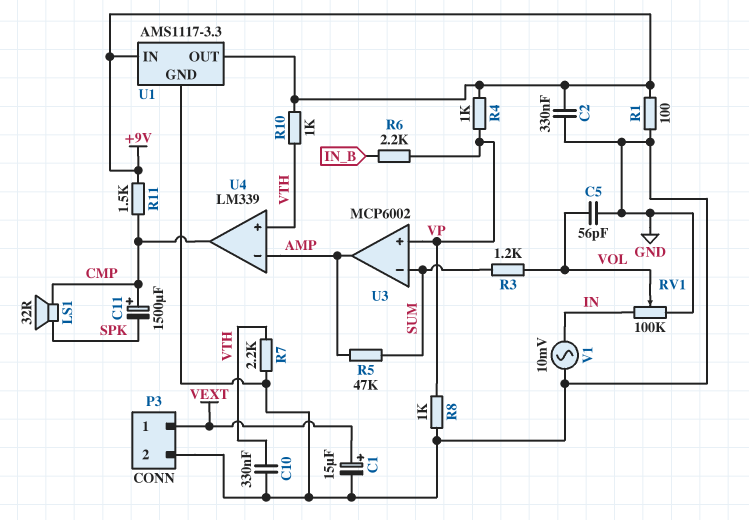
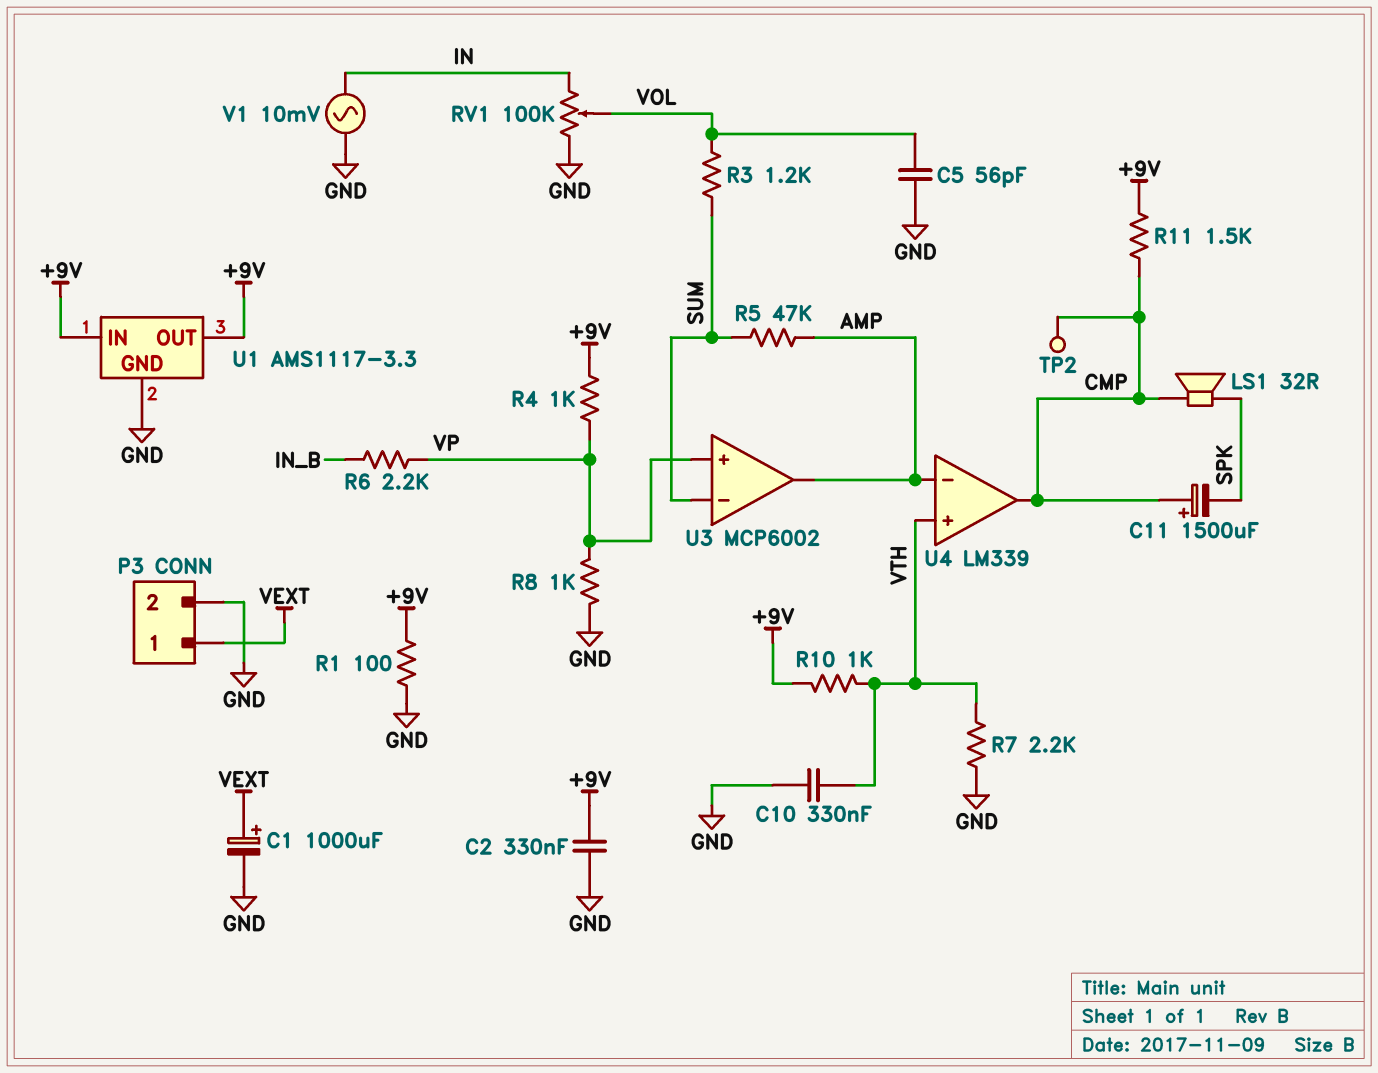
C1: 15uF (plus VEXT, minus GND) -> 1000uF (plus VEXT, minus GND)
TP2: none -> test point (CMP)

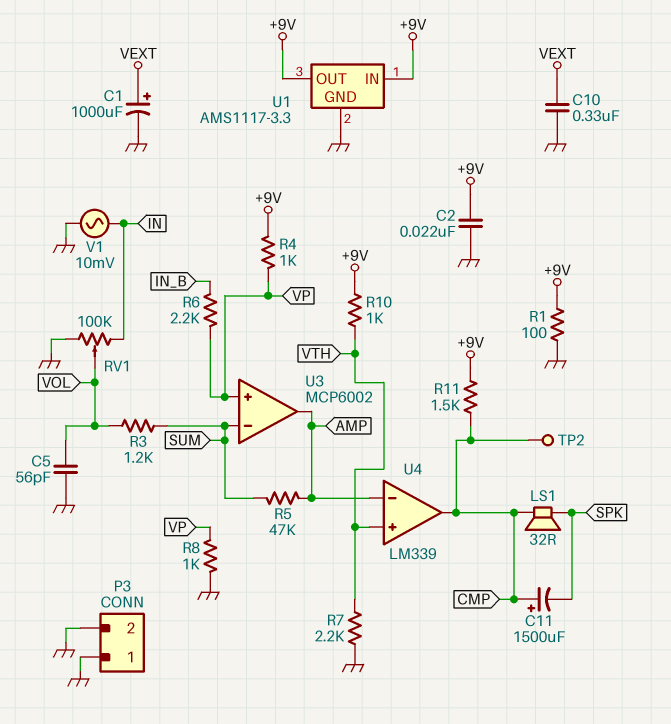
C2: 330nF (+9V, GND) -> 22nF (+9V, GND)
C10: 330nF (GND, VTH) -> 330nF (GND, VEXT)
P3 pin 1: VEXT -> GND

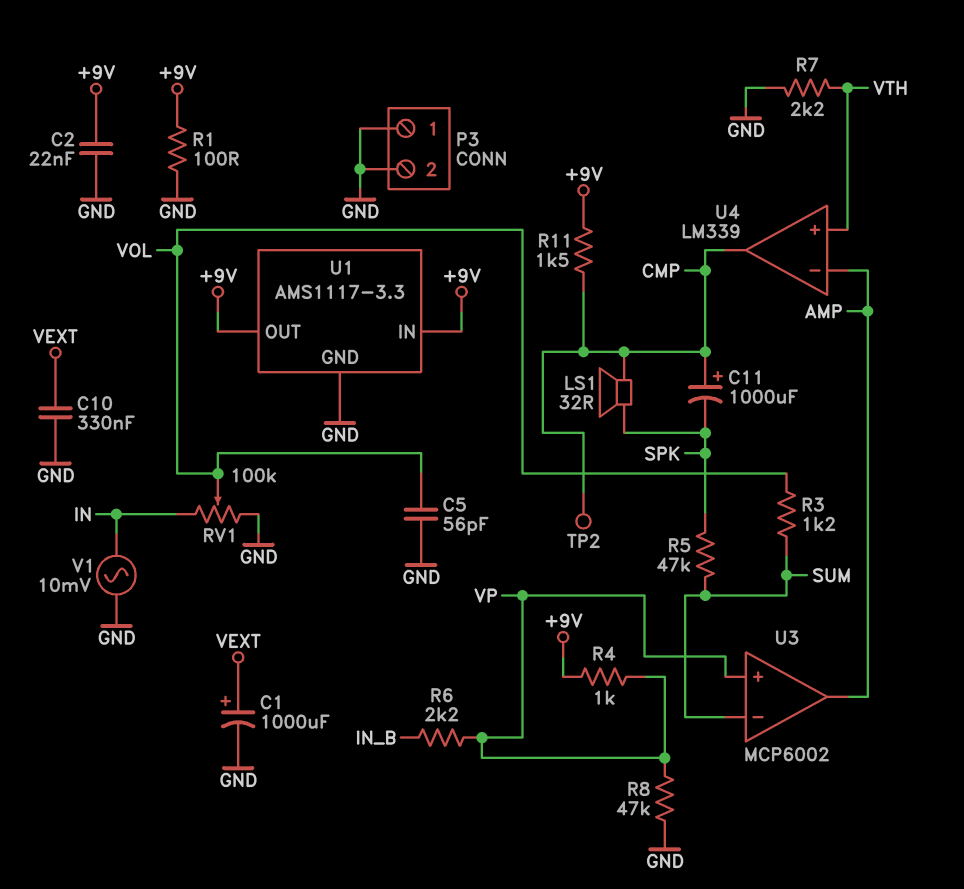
C11: 1500uF (plus CMP, minus SPK) -> 1000uF (plus CMP, minus SPK)
R5: 47k (AMP, SUM) -> 47k (SPK, SUM)
R8: 1k (GND, VP) -> 47k (GND, VP)
R10: 1k (+9V, VTH) -> none

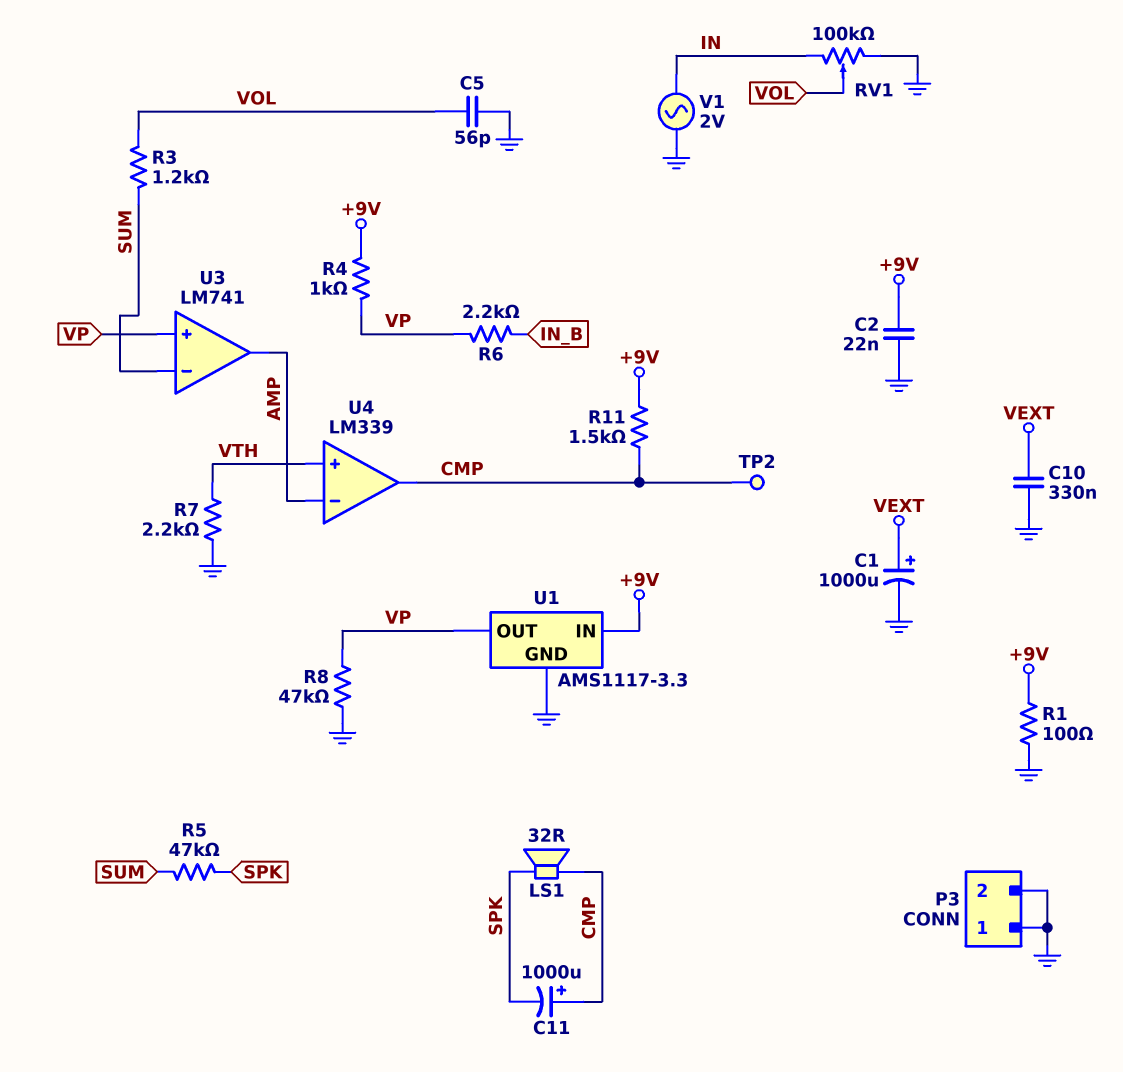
U1 pin OUT: +9V -> VP
U3: MCP6002 -> LM741
V1: AC 10mV (GND, IN) -> AC 2V (GND, IN)

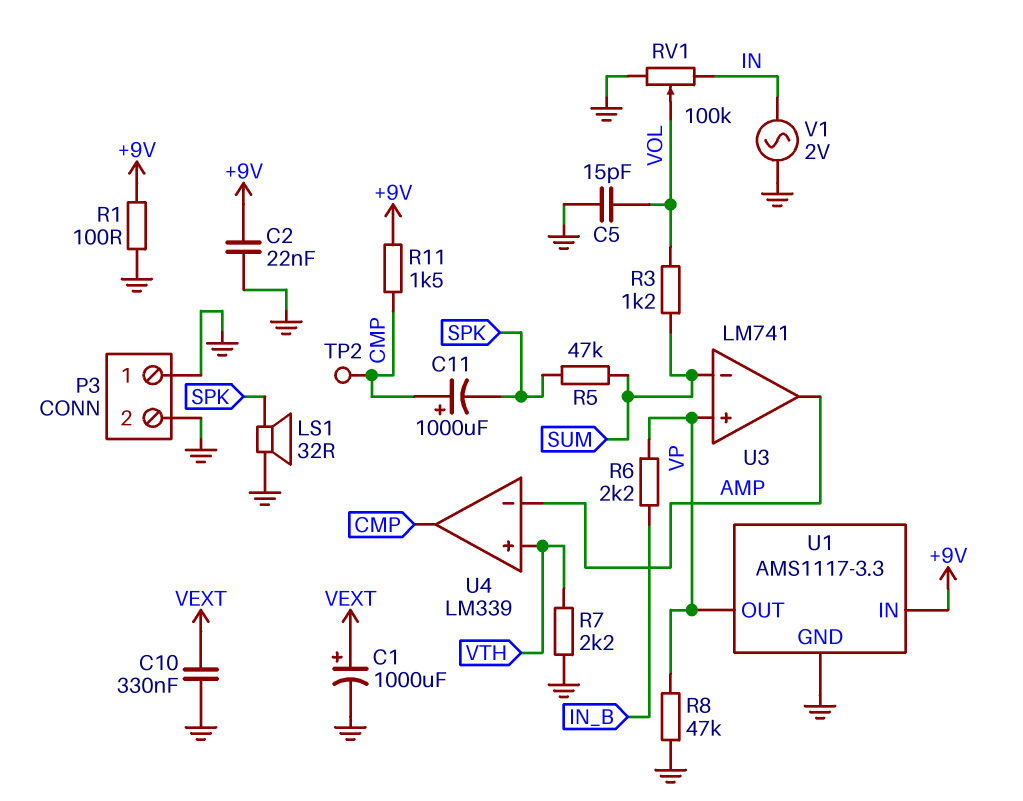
C5: 56pF (GND, VOL) -> 15pF (GND, VOL)
LS1: speaker 32R (CMP, SPK) -> speaker 32R (GND, SPK)
R4: 1k (+9V, VP) -> none

